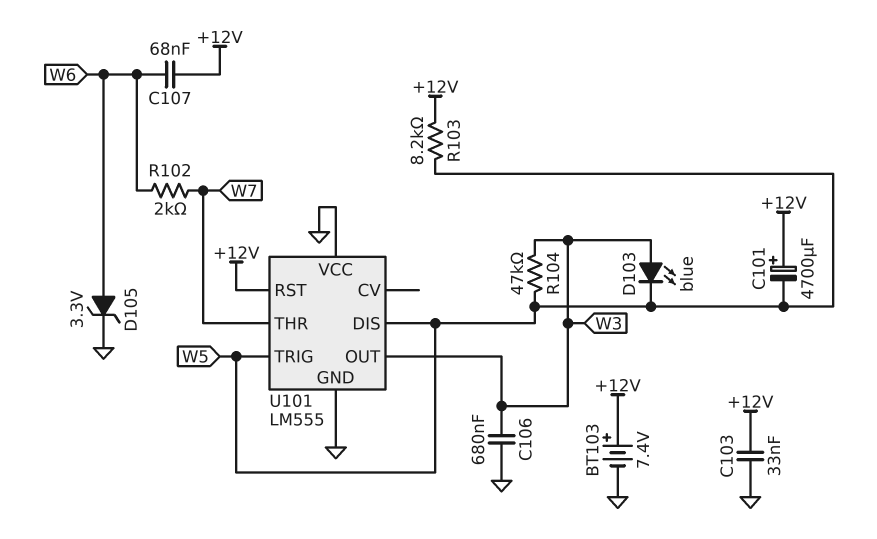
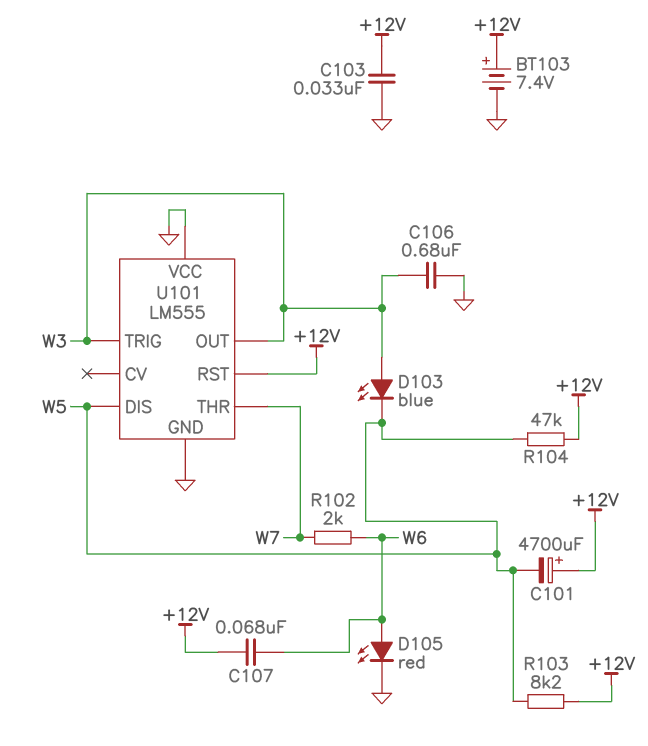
D105: zener 3.3V (A W6, K GND) -> LED red (A W6, K GND)
R104: 47k (W3, W5) -> 47k (+12V, W5)
U101 pin TRIG: W5 -> W3

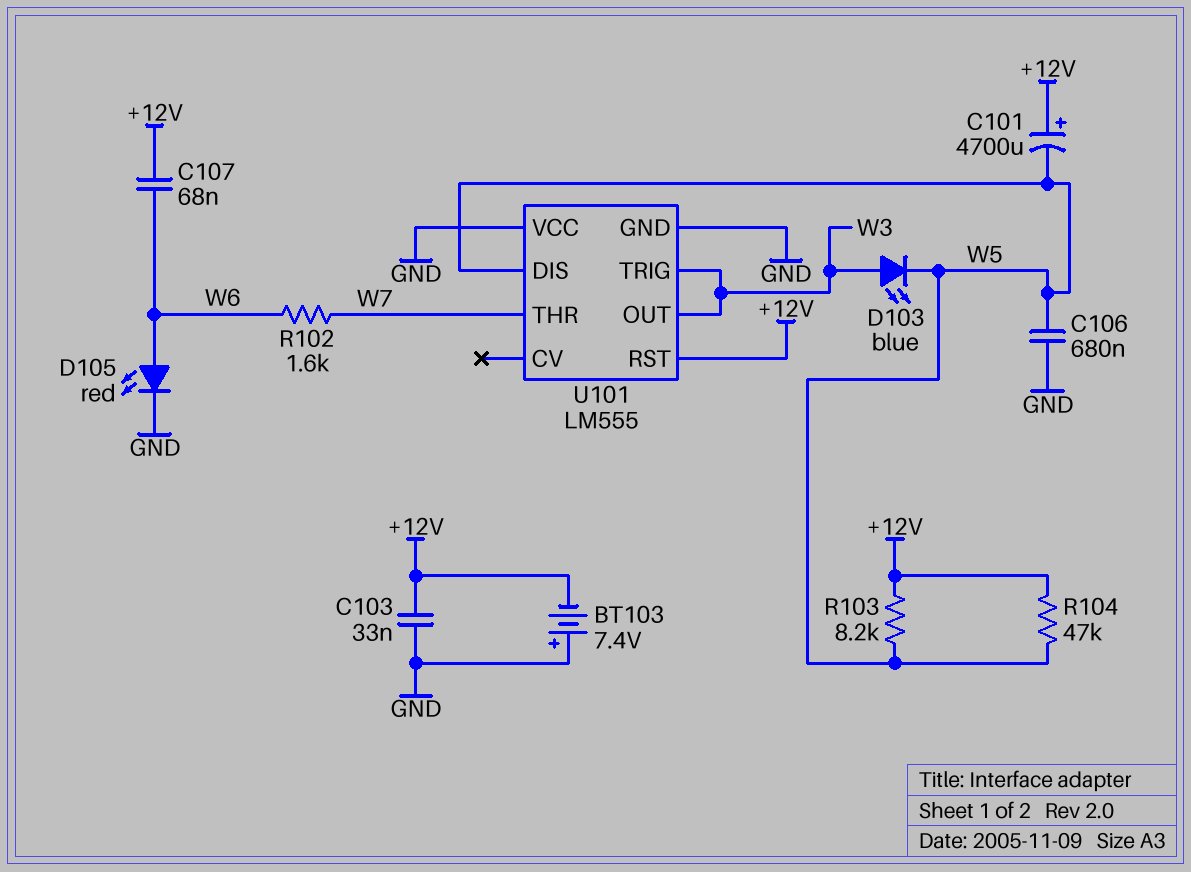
BT103: 7.4V (plus +12V, minus GND) -> 7.4V (plus GND, minus +12V)
C106: 680nF (GND, W3) -> 680nF (GND, W5)
R102: 2k (W6, W7) -> 1.6k (W6, W7)

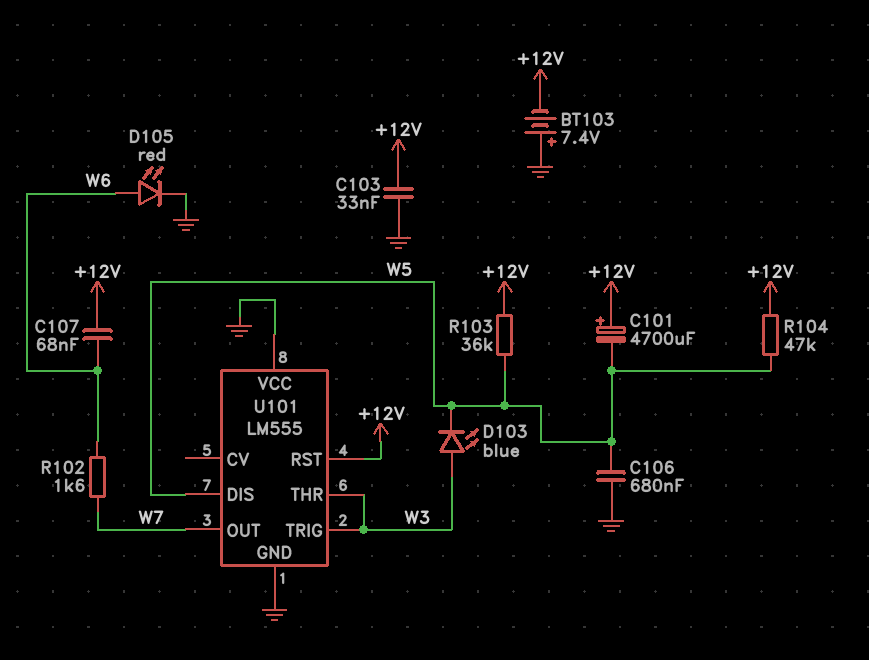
R103: 8.2k (+12V, W5) -> 36k (+12V, W5)
U101 pin OUT: W3 -> W7
U101 pin THR: W7 -> W3

